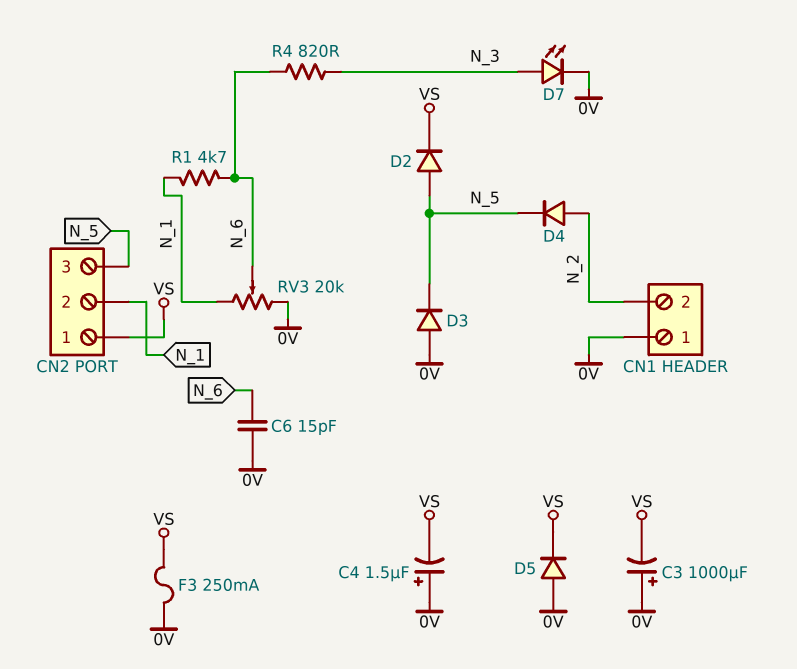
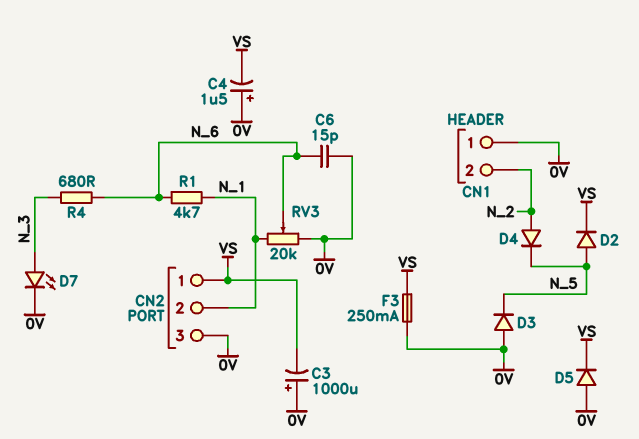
CN2 pin 3: N_5 -> 0V
R4: 820 (N_3, N_6) -> 680 (N_3, N_6)

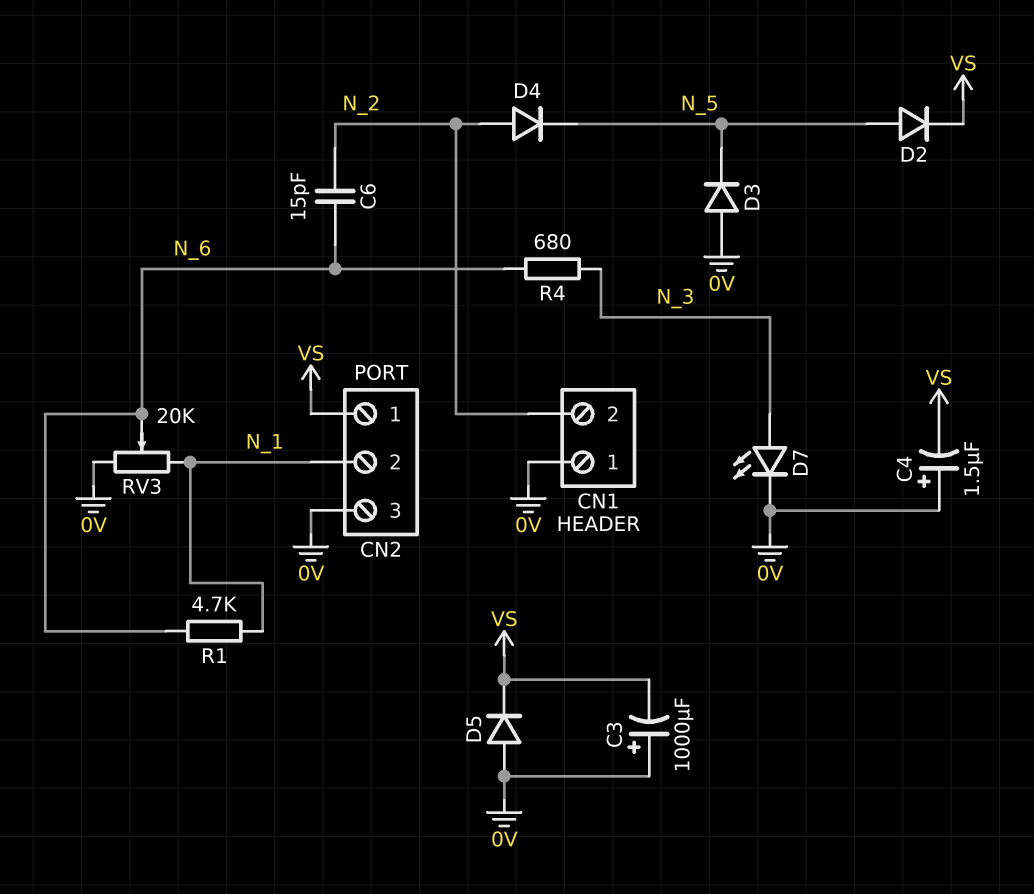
C6: 15pF (0V, N_6) -> 15pF (N_2, N_6)
F3: 250mA (0V, VS) -> none

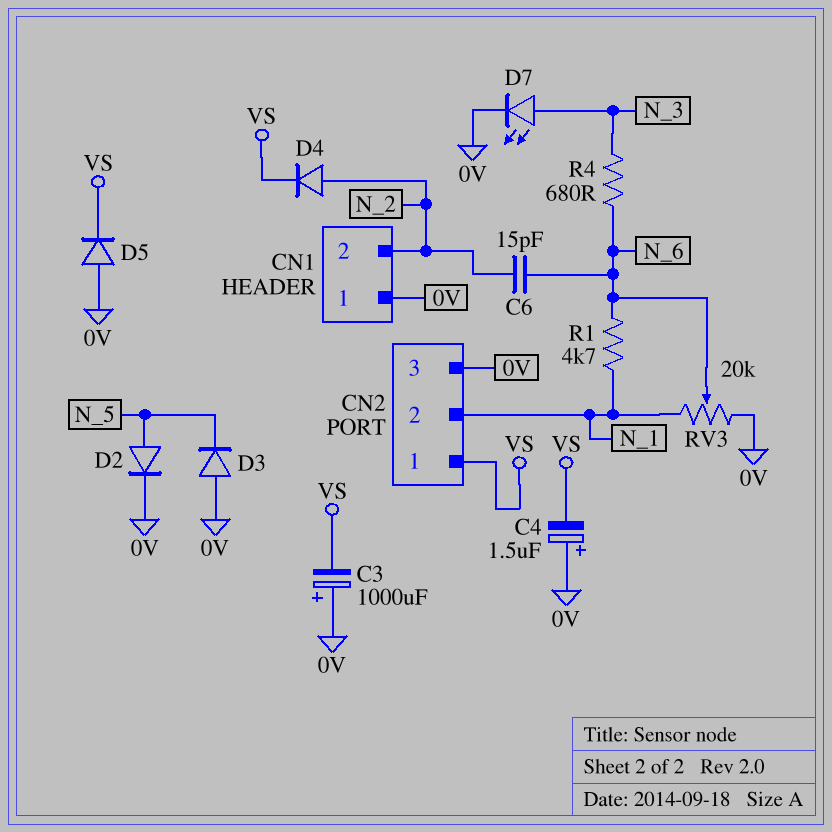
D2: diode (A N_5, K VS) -> diode (A N_5, K 0V)
D4: diode (A N_2, K N_5) -> diode (A N_2, K VS)

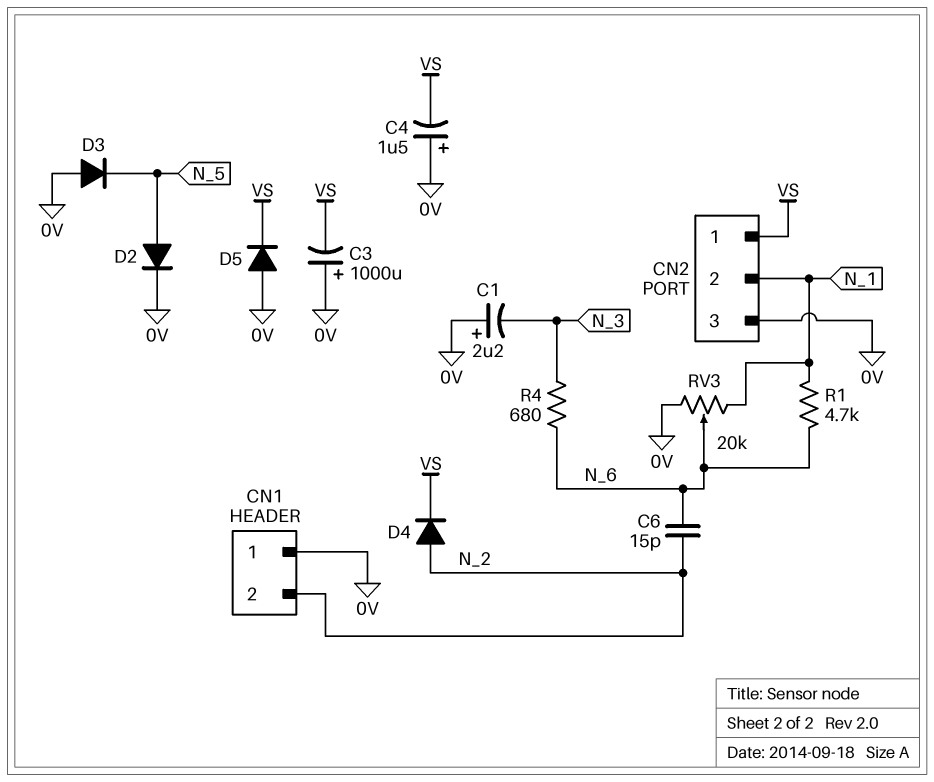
C1: none -> 2.2uF (plus 0V, minus N_3)
D7: LED (A N_3, K 0V) -> none

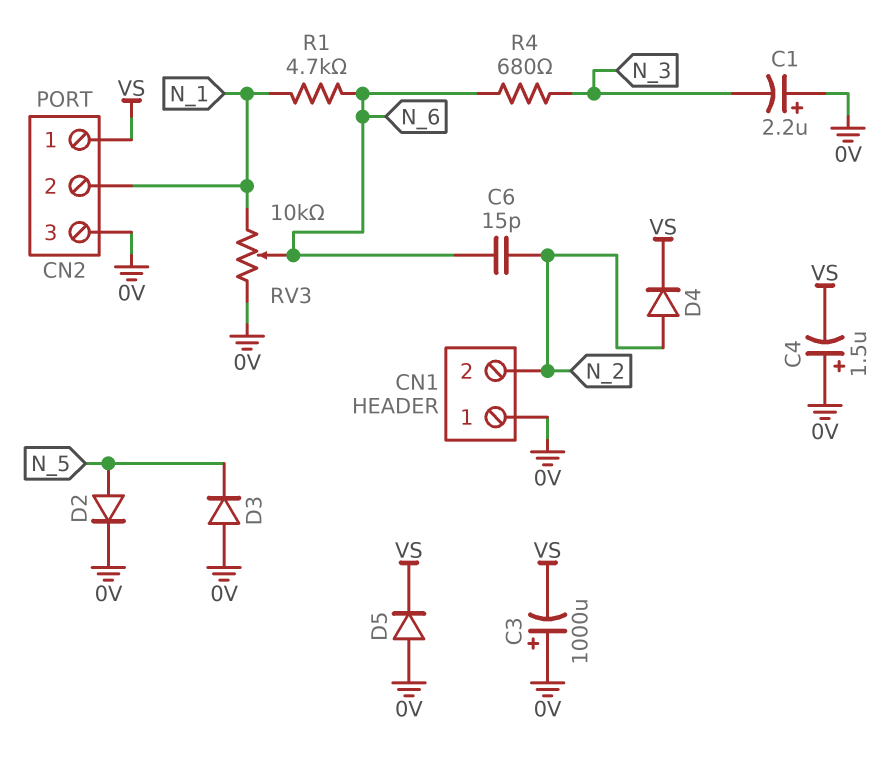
RV3: 20k (0V, N_1, wiper N_6) -> 10k (0V, N_1, wiper N_6)

